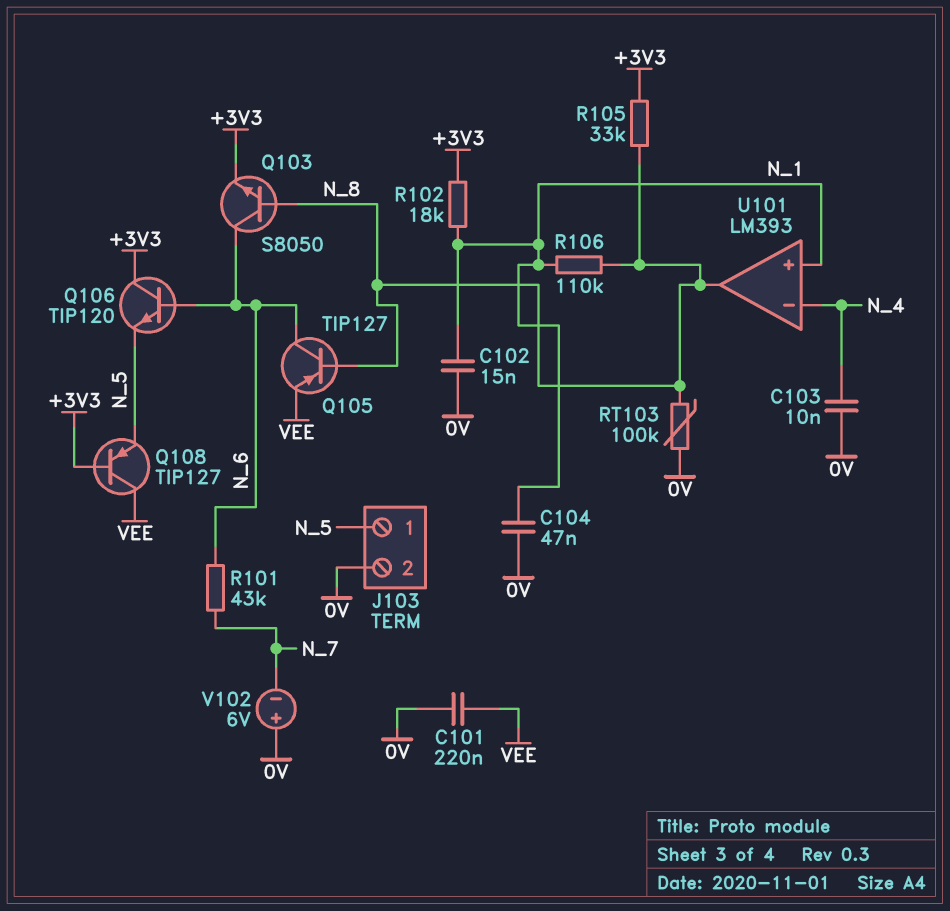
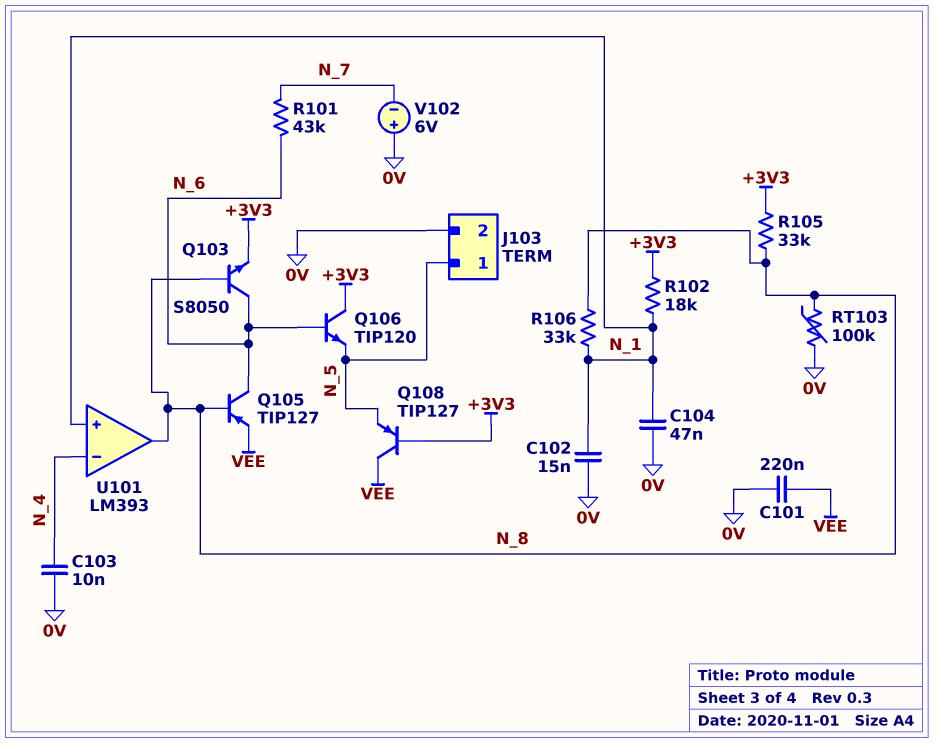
R106: 110k (N_1, N_8) -> 33k (N_1, N_8)

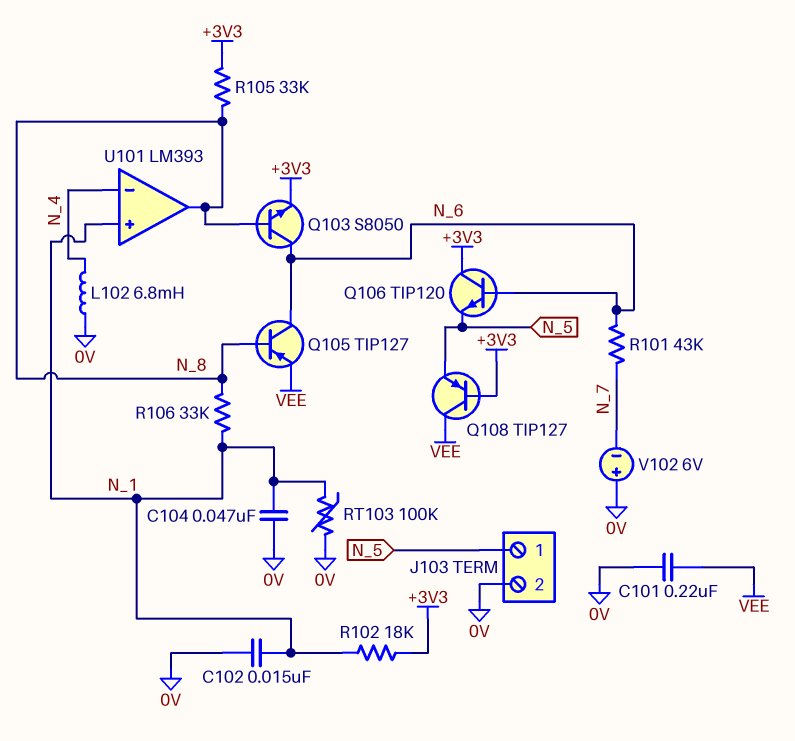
C103: 10nF (0V, N_4) -> none
L102: none -> 6.8mH (0V, N_4)
RT103: 100k (0V, N_8) -> 100k (0V, N_1)

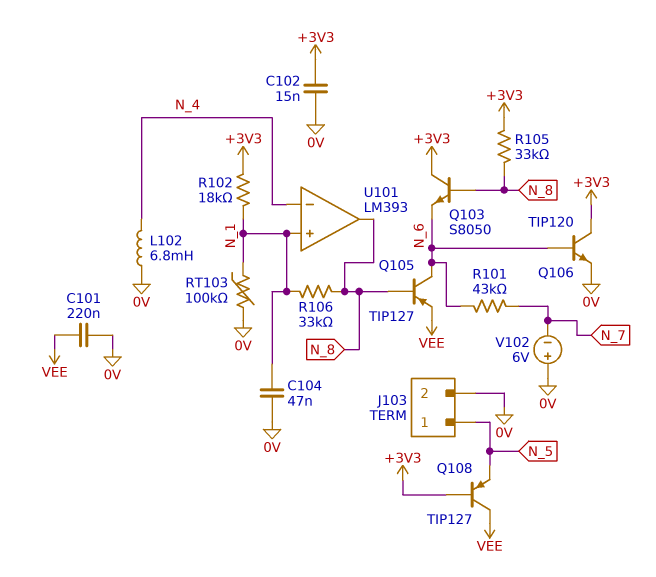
C102: 15nF (0V, N_1) -> 15nF (+3V3, 0V)
Q103: NPN S8050 (B N_8, C N_6, E +3V3) -> NPN S8050 (B N_8, C +3V3, E N_6)
Q106: NPN TIP120 (B N_6, C +3V3, E N_5) -> NPN TIP120 (B N_6, C +3V3, E 0V)

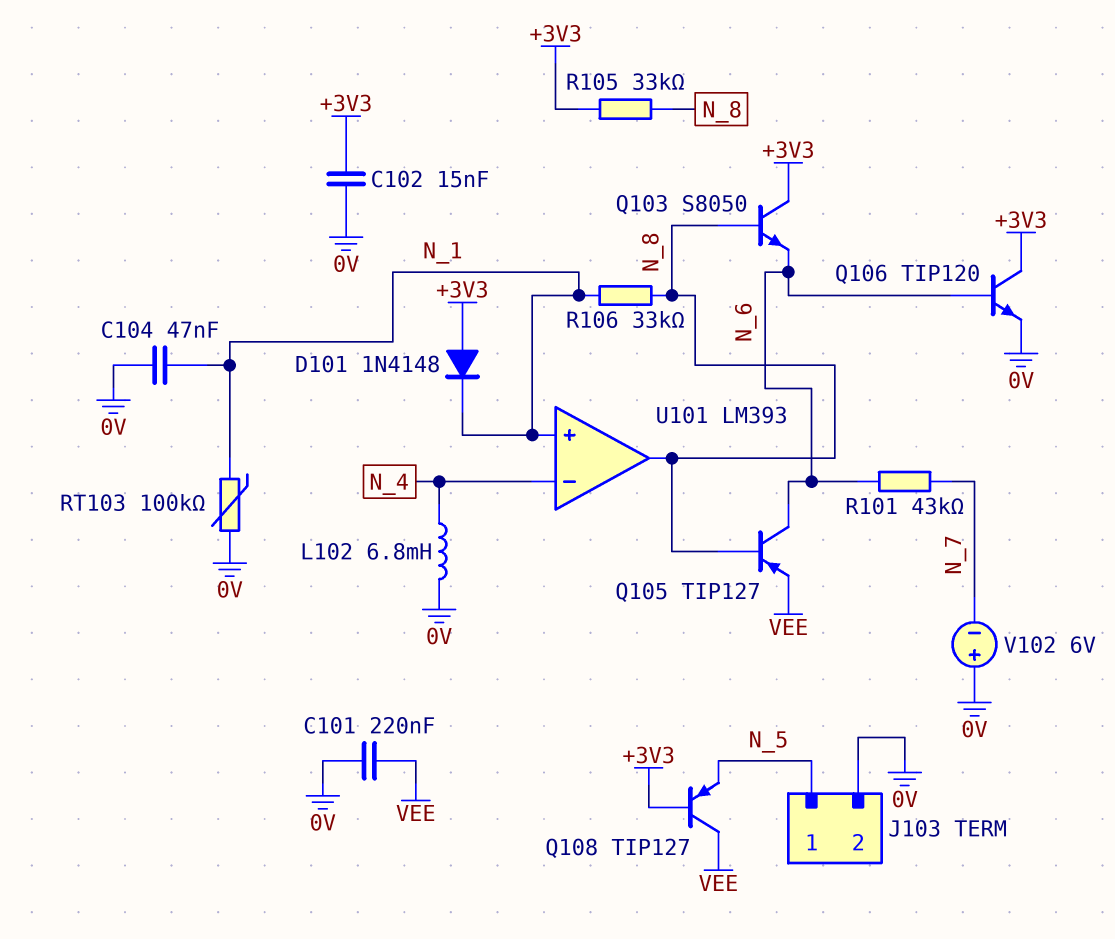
D101: none -> diode 1N4148 (A +3V3, K N_1)
R102: 18k (+3V3, N_1) -> none

